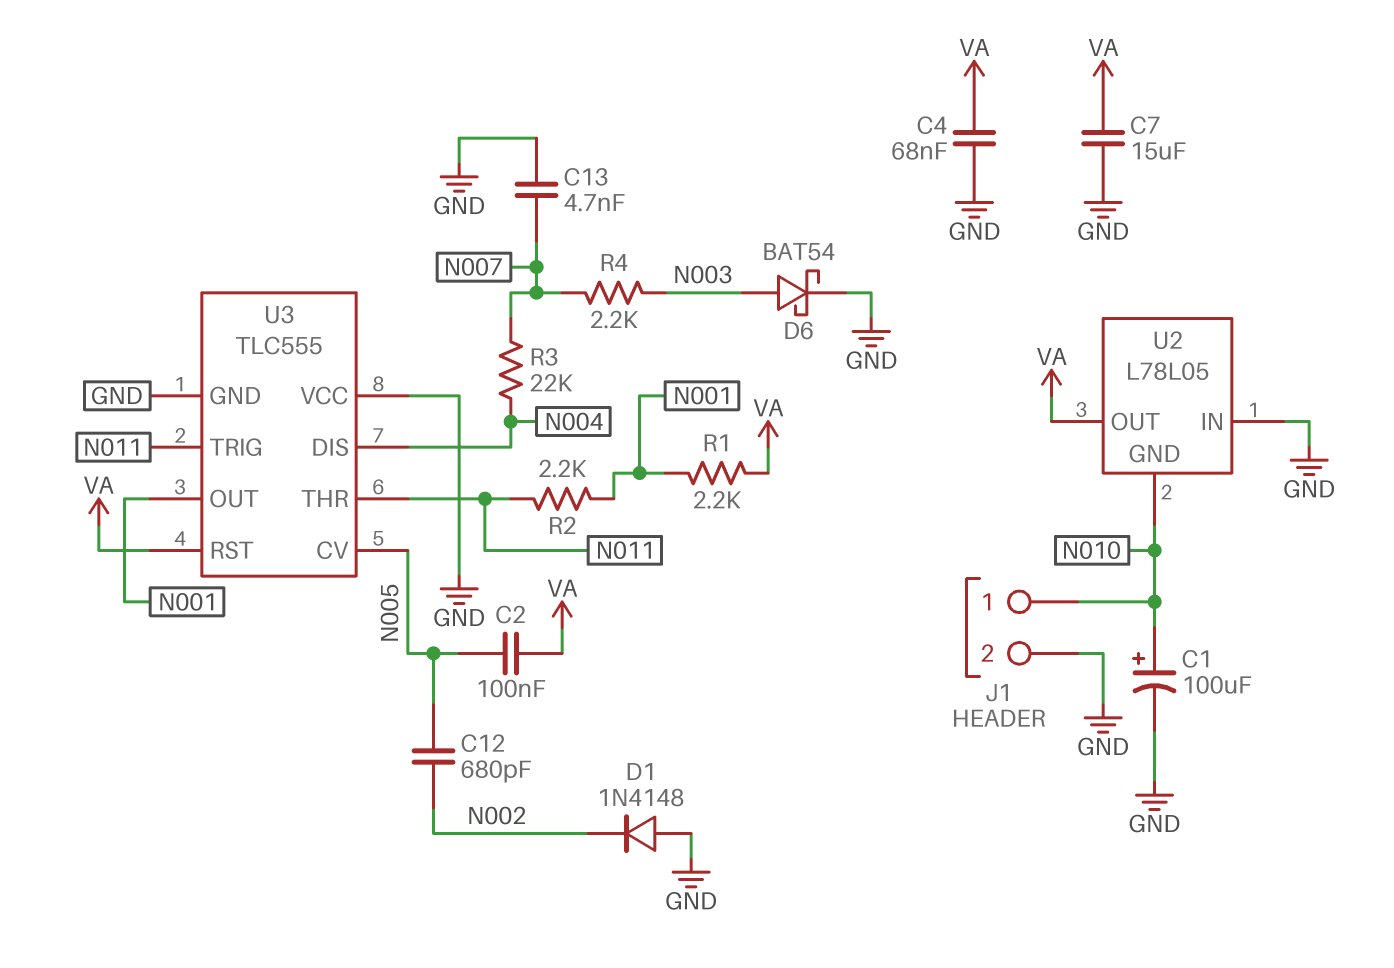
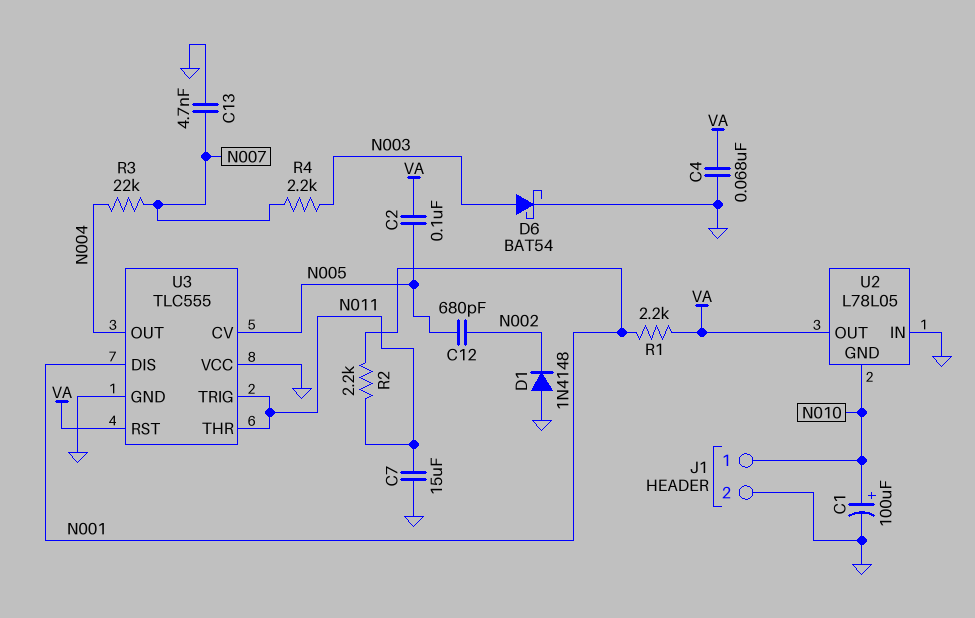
C7: 15uF (GND, VA) -> 15uF (GND, N011)
U3 pin DIS: N004 -> N001
U3 pin OUT: N001 -> N004

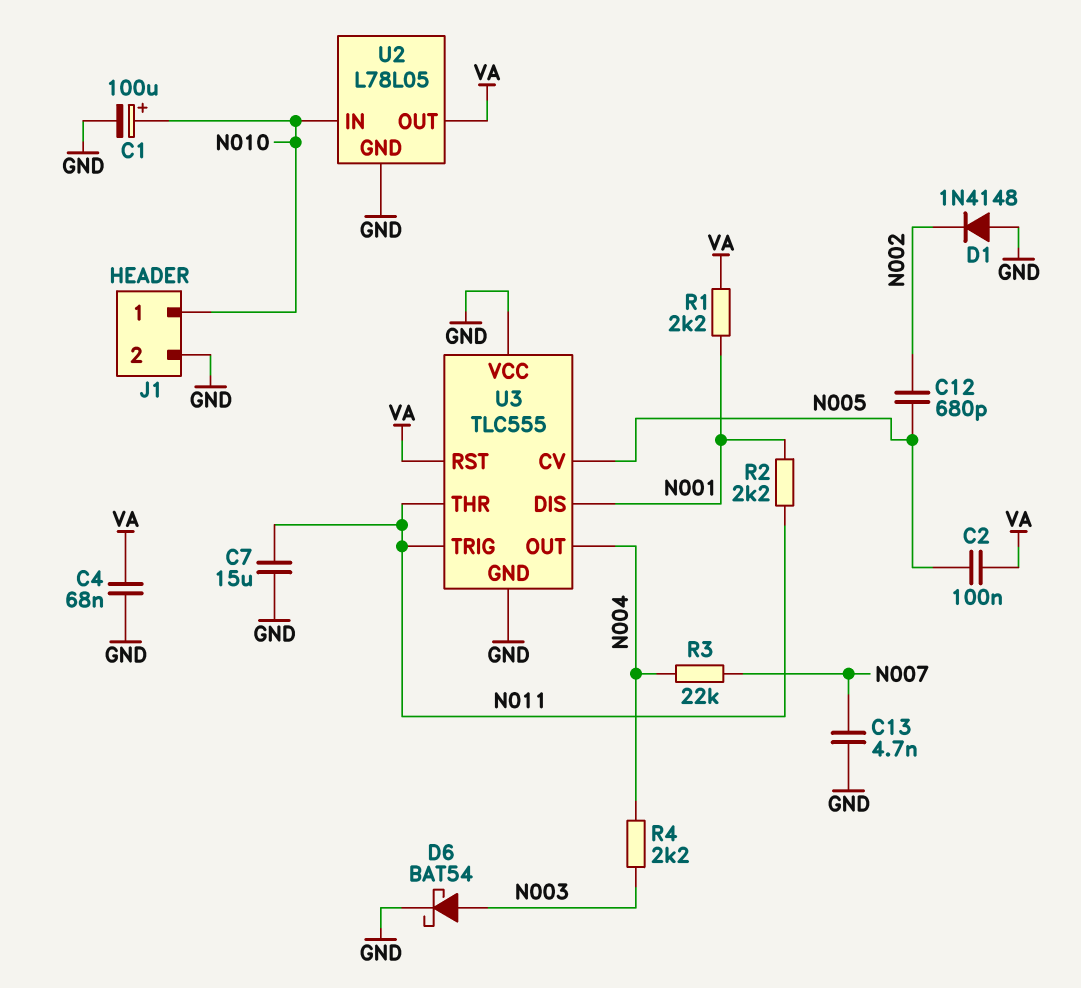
R4: 2.2k (N003, N007) -> 2.2k (N003, N004)
U2 pin GND: N010 -> GND
U2 pin IN: GND -> N010

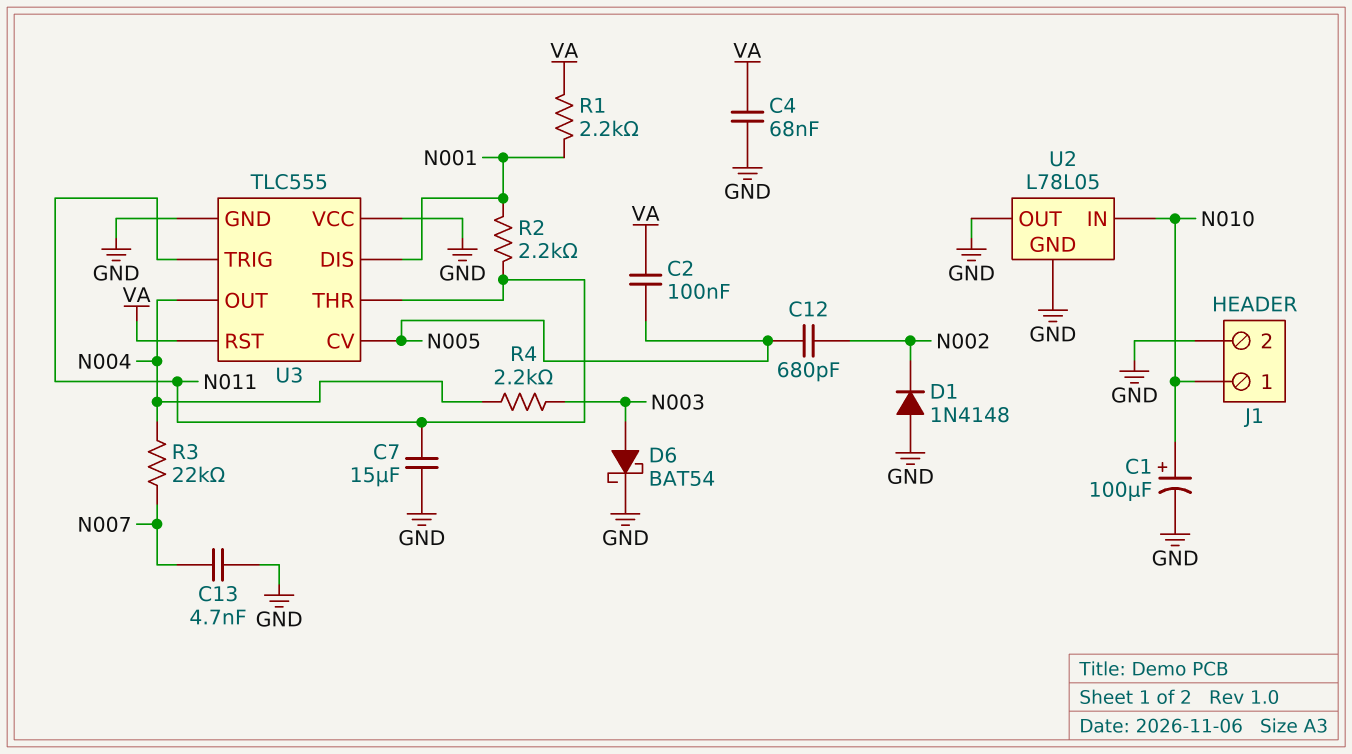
U2 pin OUT: VA -> GND

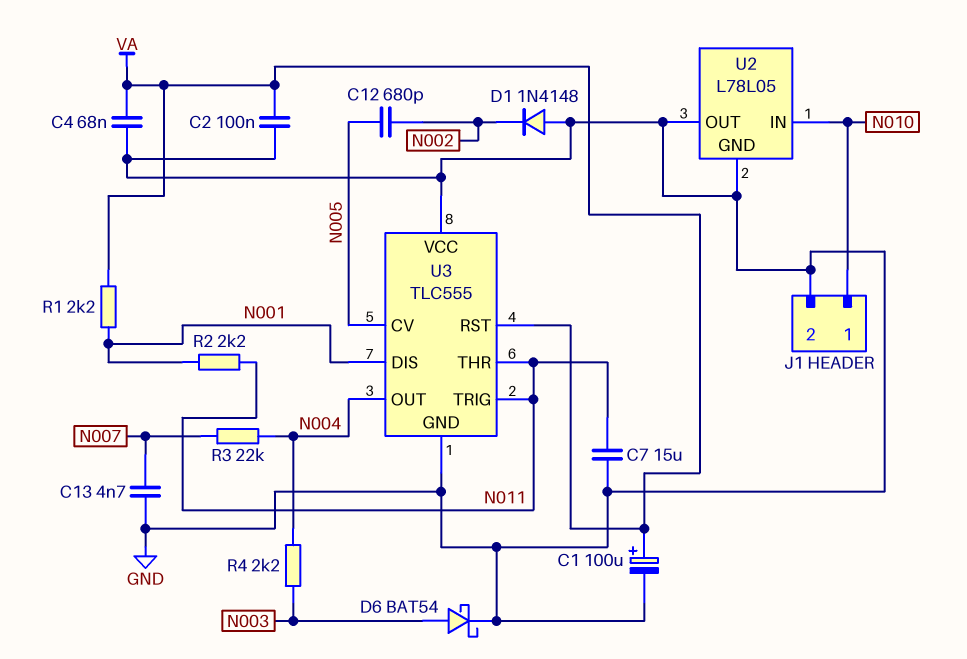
C1: 100uF (plus N010, minus GND) -> 100uF (plus VA, minus GND)
C2: 100nF (N005, VA) -> 100nF (GND, VA)

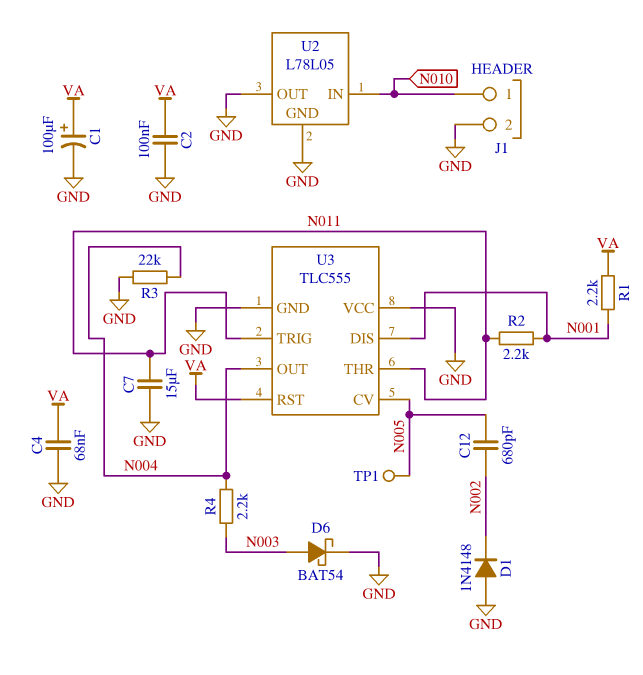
C13: 4.7nF (GND, N007) -> none
R3: 22k (N004, N007) -> 22k (GND, N004)
TP1: none -> test point (N005)

